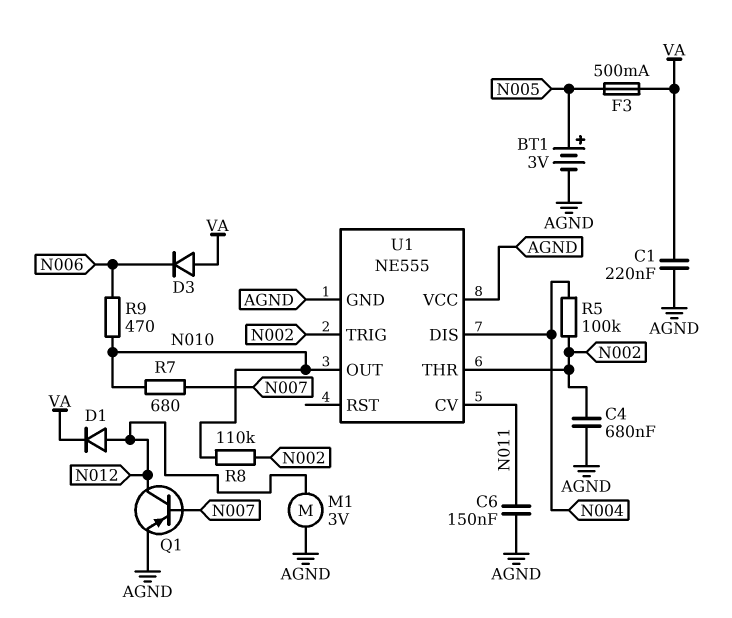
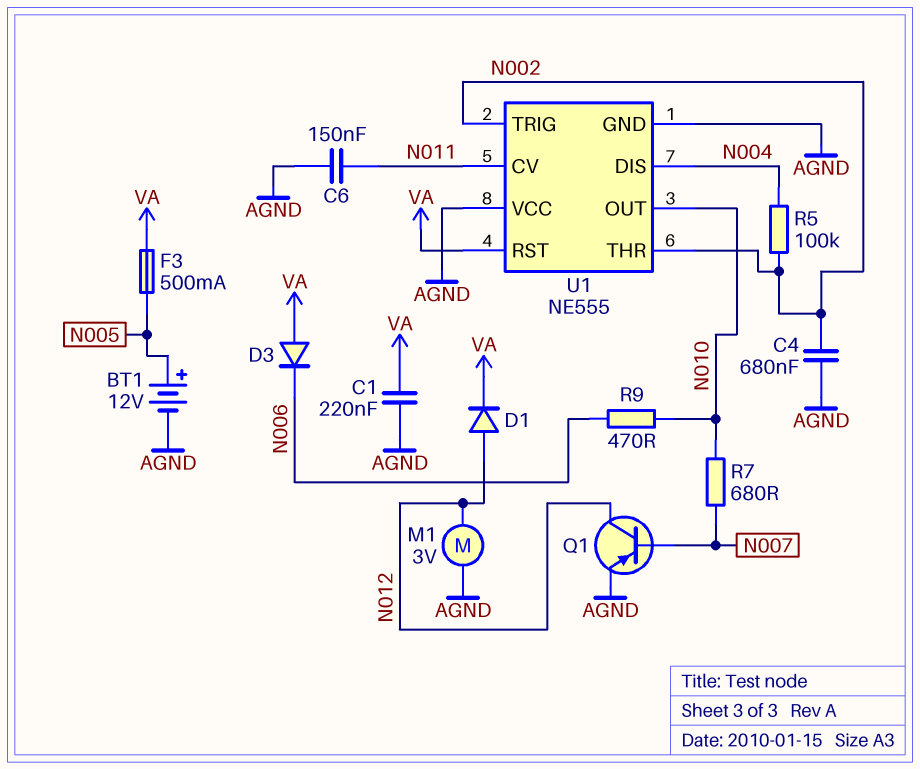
BT1: 3V (plus N005, minus AGND) -> 12V (plus N005, minus AGND)
R8: 110k (N002, N010) -> none
U1 pin RST: none -> VA

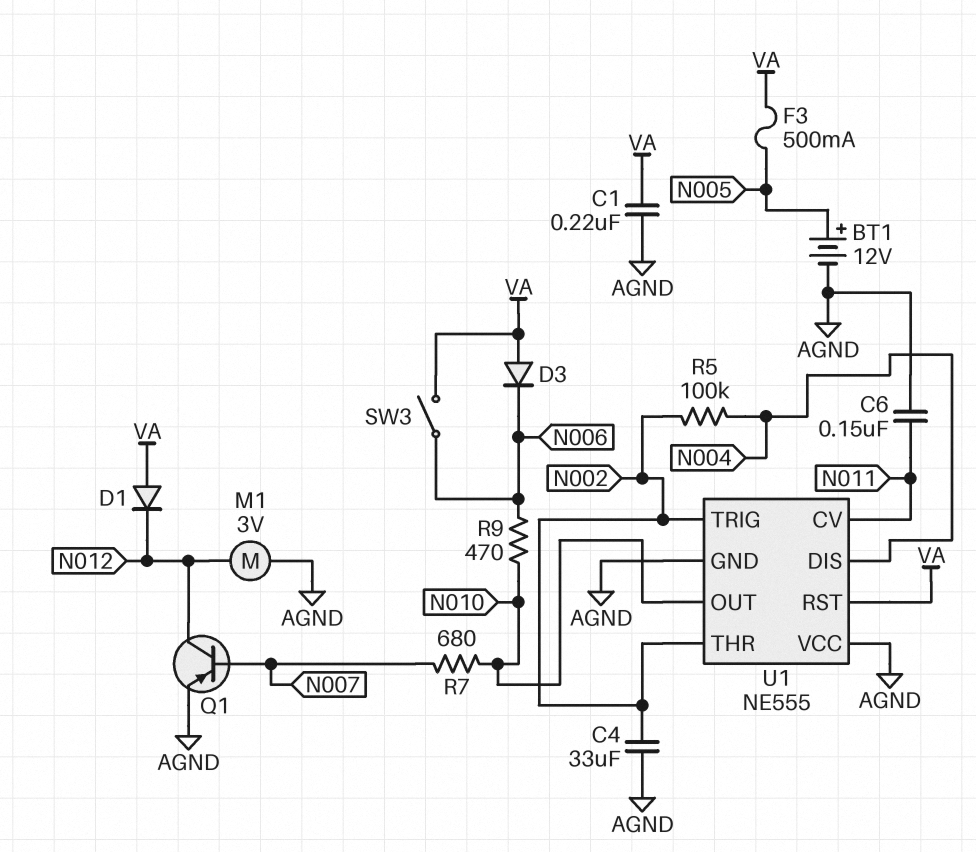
C4: 680nF (AGND, N002) -> 33uF (AGND, N002)
D1: diode (A N012, K VA) -> diode (A VA, K N012)
SW3: none -> switch (N006, VA)

